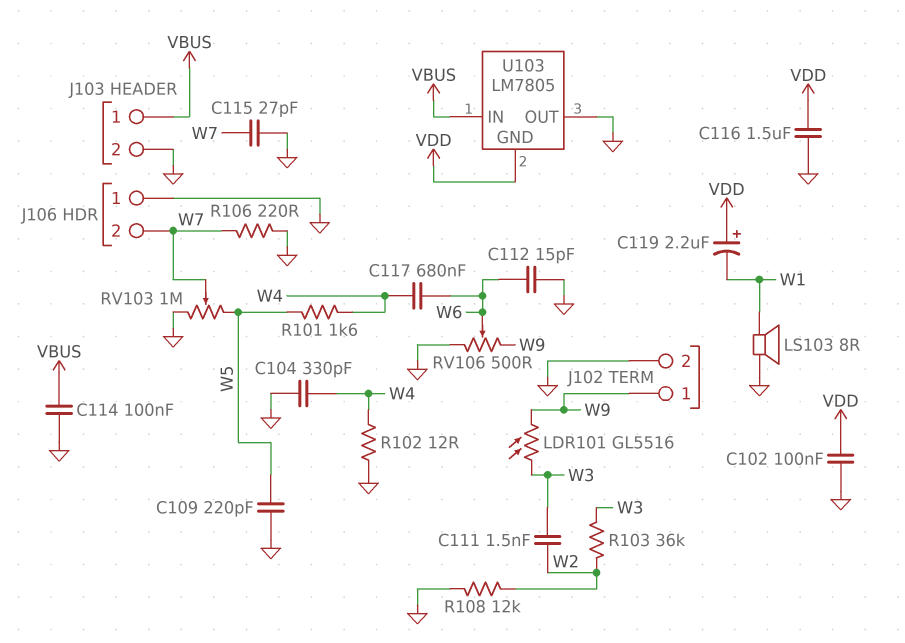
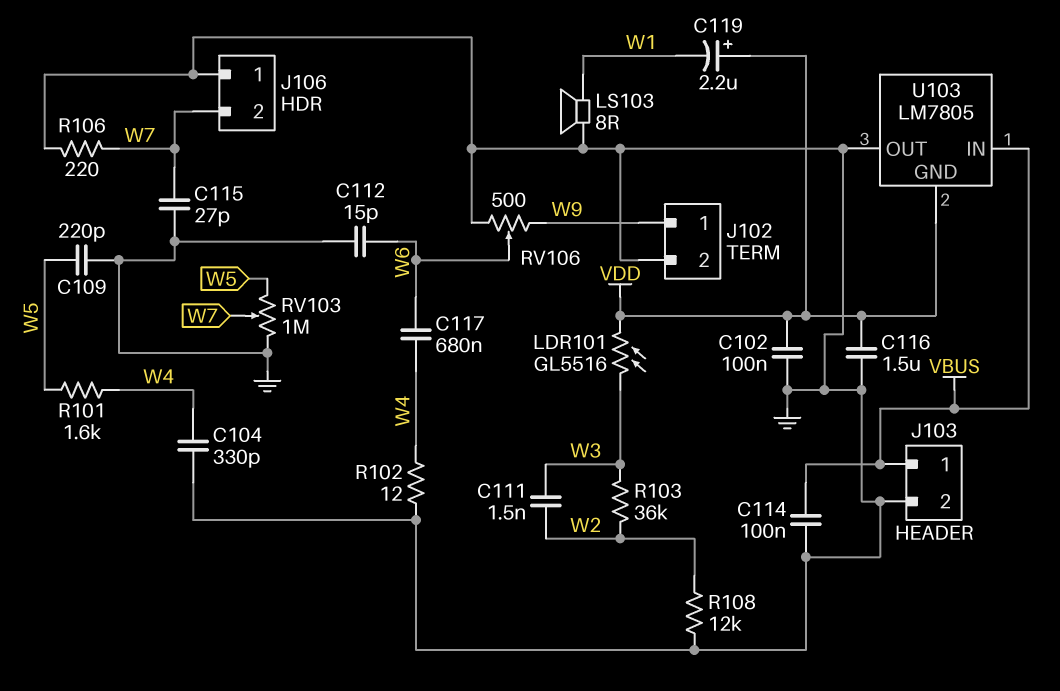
LDR101: GL5516 (W3, W9) -> GL5516 (VDD, W3)

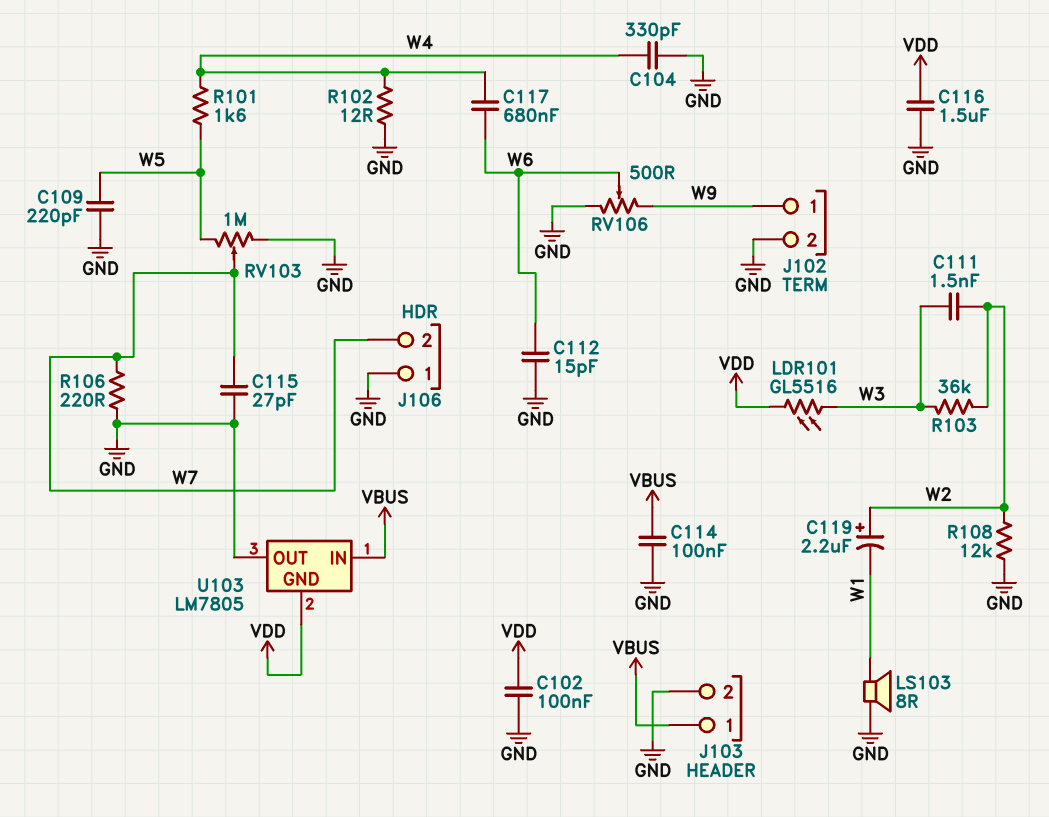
C119: 2.2uF (plus VDD, minus W1) -> 2.2uF (plus W2, minus W1)

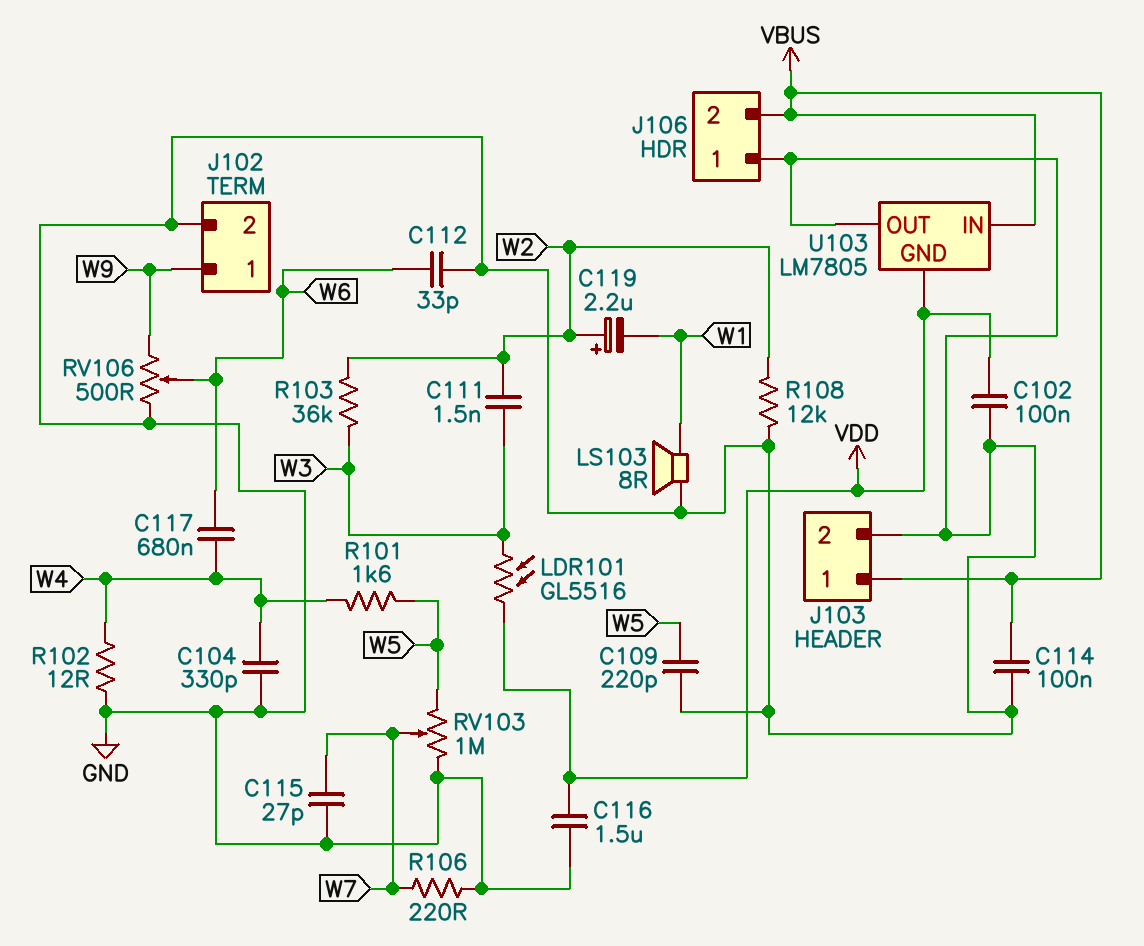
C112: 15pF (GND, W6) -> 33pF (GND, W6)
J106 pin 2: W7 -> VBUS

